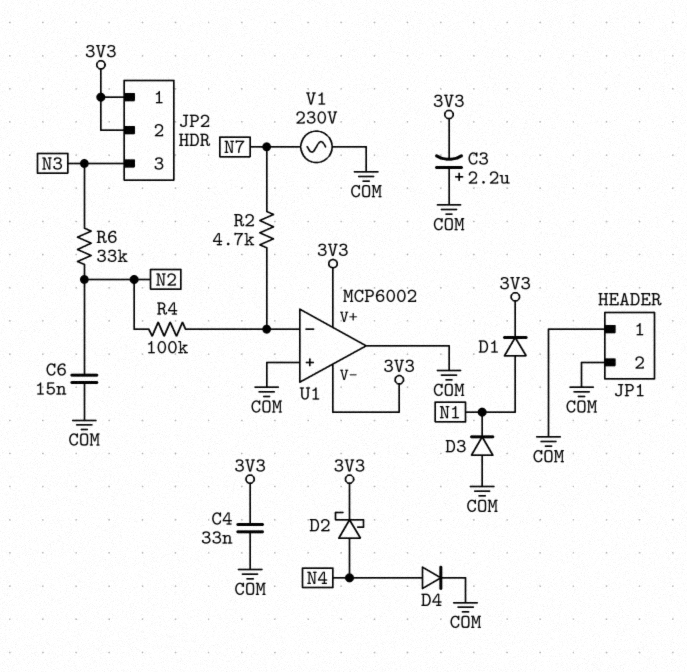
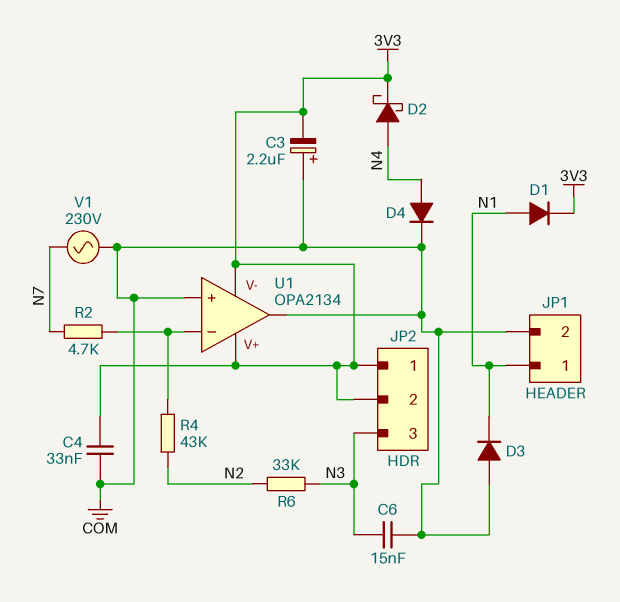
C6: 15nF (COM, N2) -> 15nF (COM, N3)
JP1 pin 1: COM -> N1
R4: 100k (N2, U1/in-) -> 43k (N2, U1/in-)
U1: MCP6002 -> OPA2134

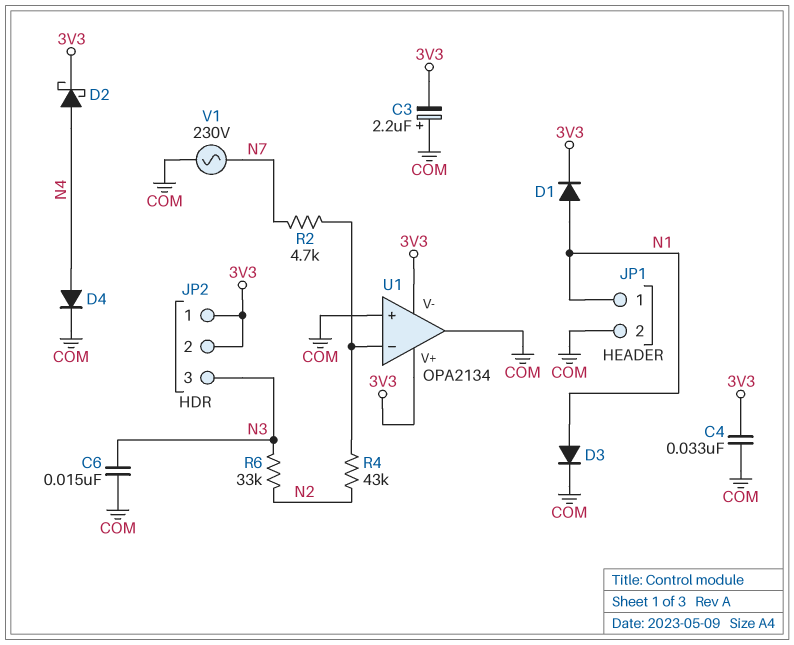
D3: diode (A COM, K N1) -> diode (A N1, K COM)

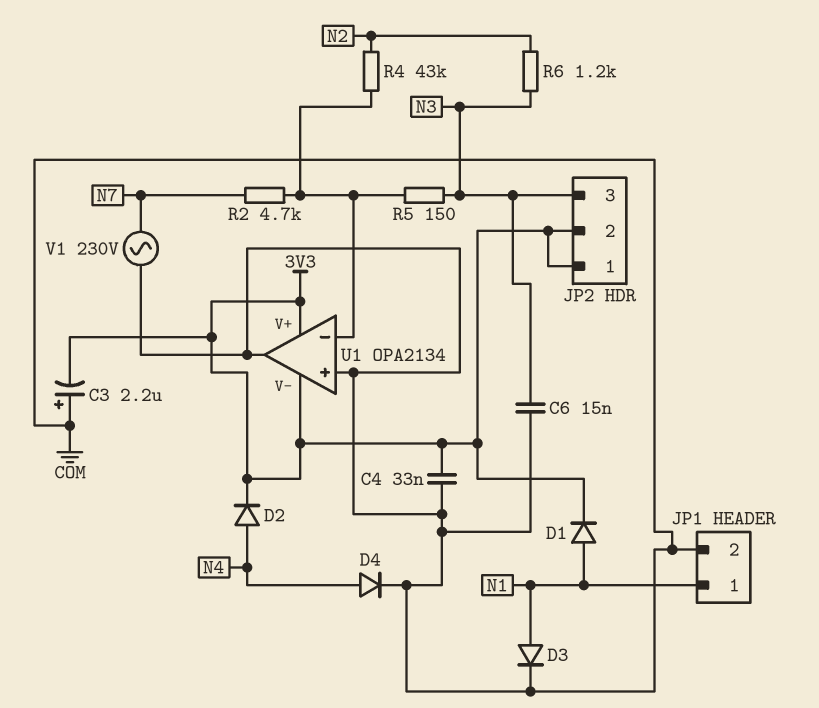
D2: schottky (A N4, K 3V3) -> diode (A N4, K 3V3)
R5: none -> 150 (N3, U1/in-)
R6: 33k (N2, N3) -> 1.2k (N2, N3)

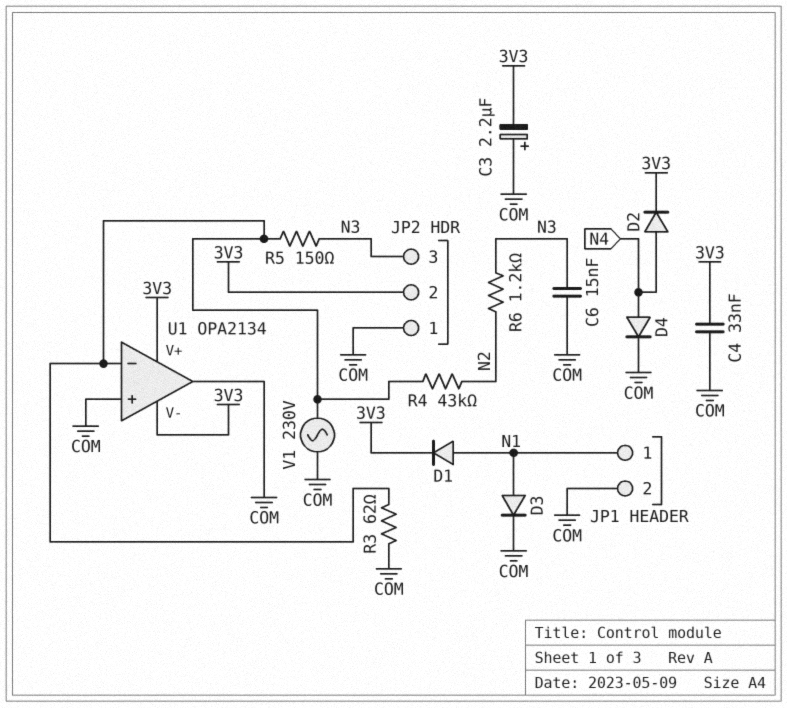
JP2 pin 1: 3V3 -> COM
R2: 4.7k (N7, U1/in-) -> none
R3: none -> 62 (COM, U1/in-)
V1: AC 230V (COM, N7) -> AC 230V (COM, U1/in-)

